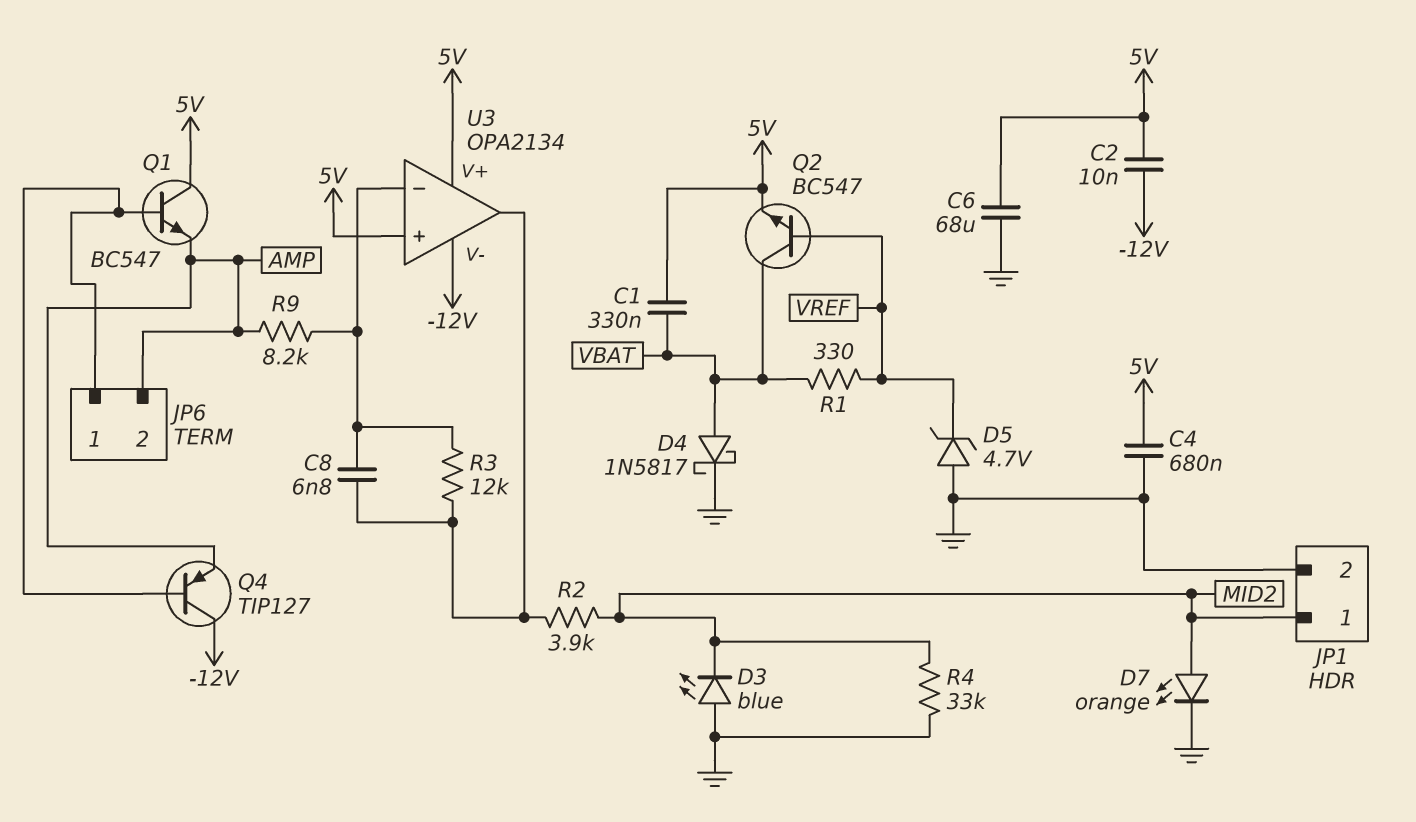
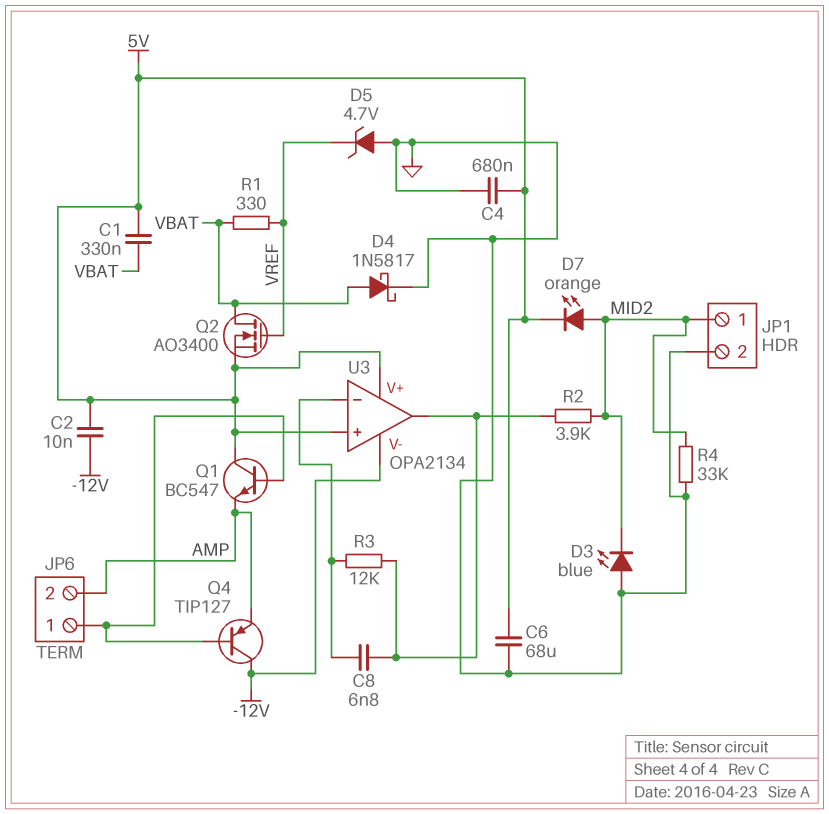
D7: LED orange (A MID2, K GND) -> LED orange (A MID2, K 5V)
Q2: NPN BC547 (B VREF, C VBAT, E 5V) -> NMOS AO3400 (G VREF, D VBAT, S 5V)
R9: 8.2k (AMP, U3/in-) -> none

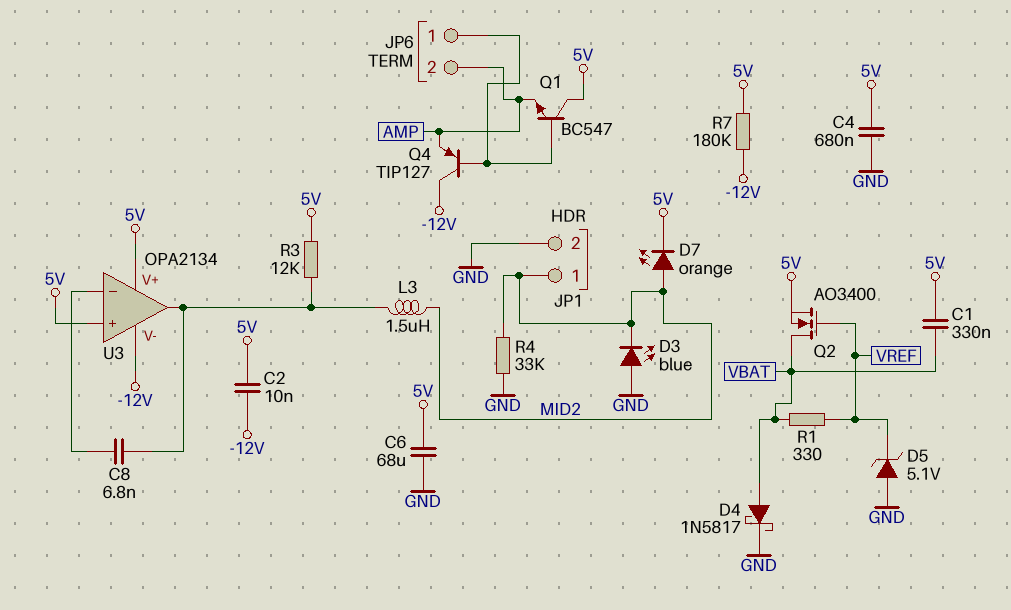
D5: zener 4.7V (A GND, K VREF) -> zener 5.1V (A GND, K VREF)
L3: none -> 1.5uH (MID2, U3/out)
R2: 3.9k (MID2, U3/out) -> none
R3: 12k (U3/in-, U3/out) -> 12k (5V, U3/out)
R7: none -> 180k (-12V, 5V)

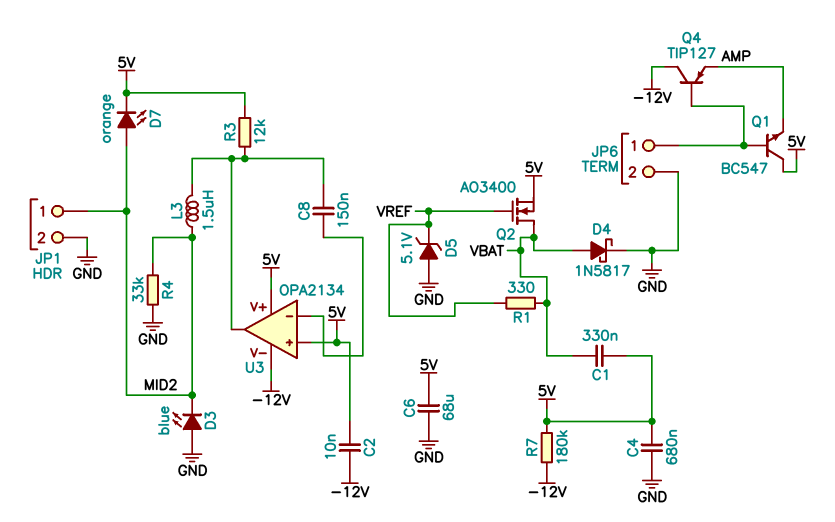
C8: 6.8nF (U3/in-, U3/out) -> 150nF (U3/in-, U3/out)
JP6 pin 2: AMP -> GND

